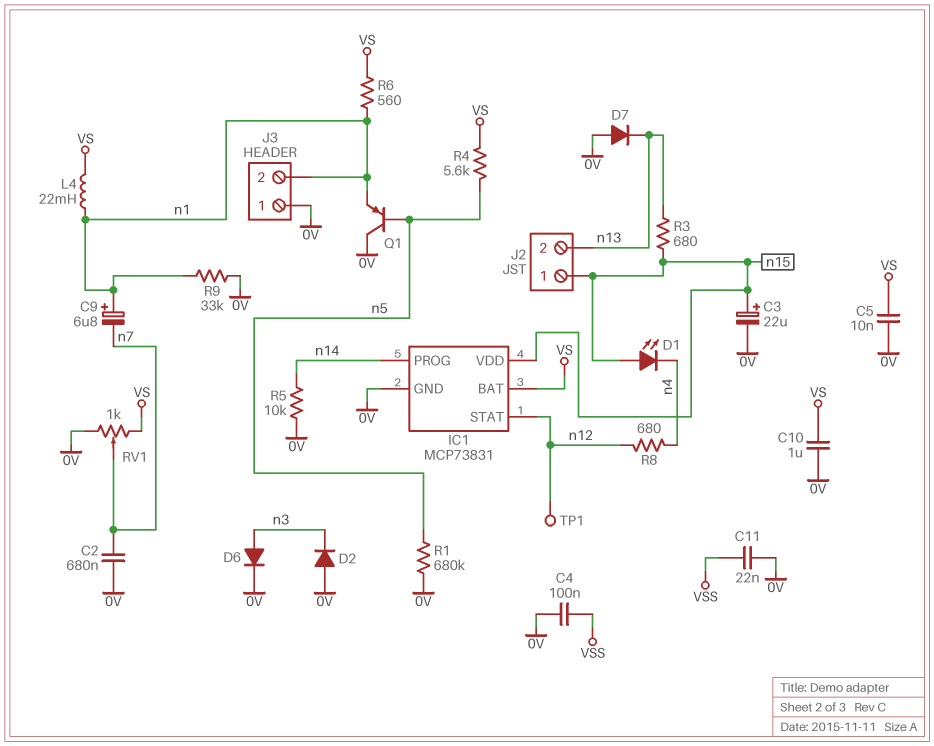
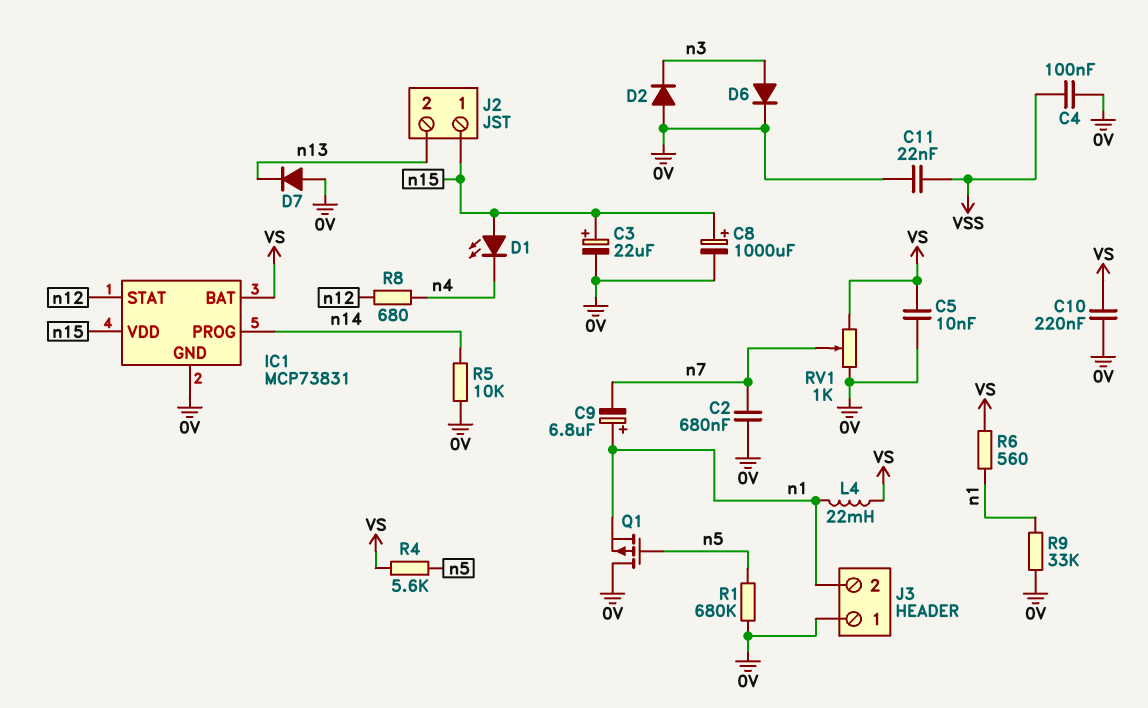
C8: none -> 1000uF (plus n15, minus 0V)
C10: 1uF (0V, VS) -> 220nF (0V, VS)
Q1: PNP (B n5, C 0V, E n1) -> PMOS (G n5, D 0V, S n1)
R3: 680 (n13, n15) -> none
TP1: test point (n12) -> none

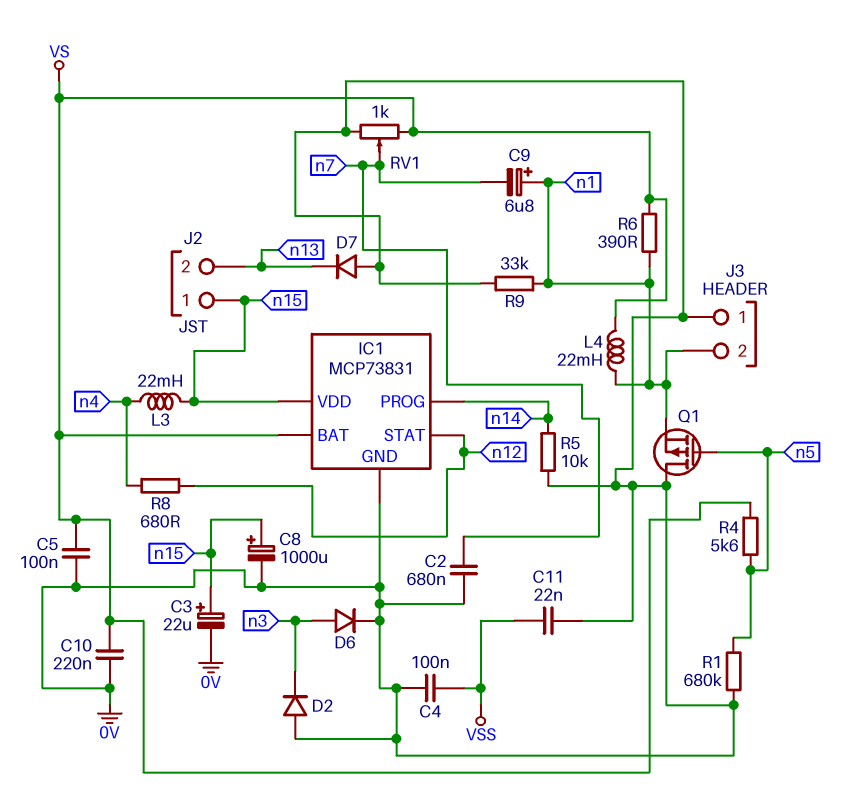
C5: 10nF (0V, VS) -> 100nF (0V, VS)
D1: LED (A n15, K n4) -> none
L3: none -> 22mH (n4, n15)
R6: 560 (VS, n1) -> 390 (VS, n1)

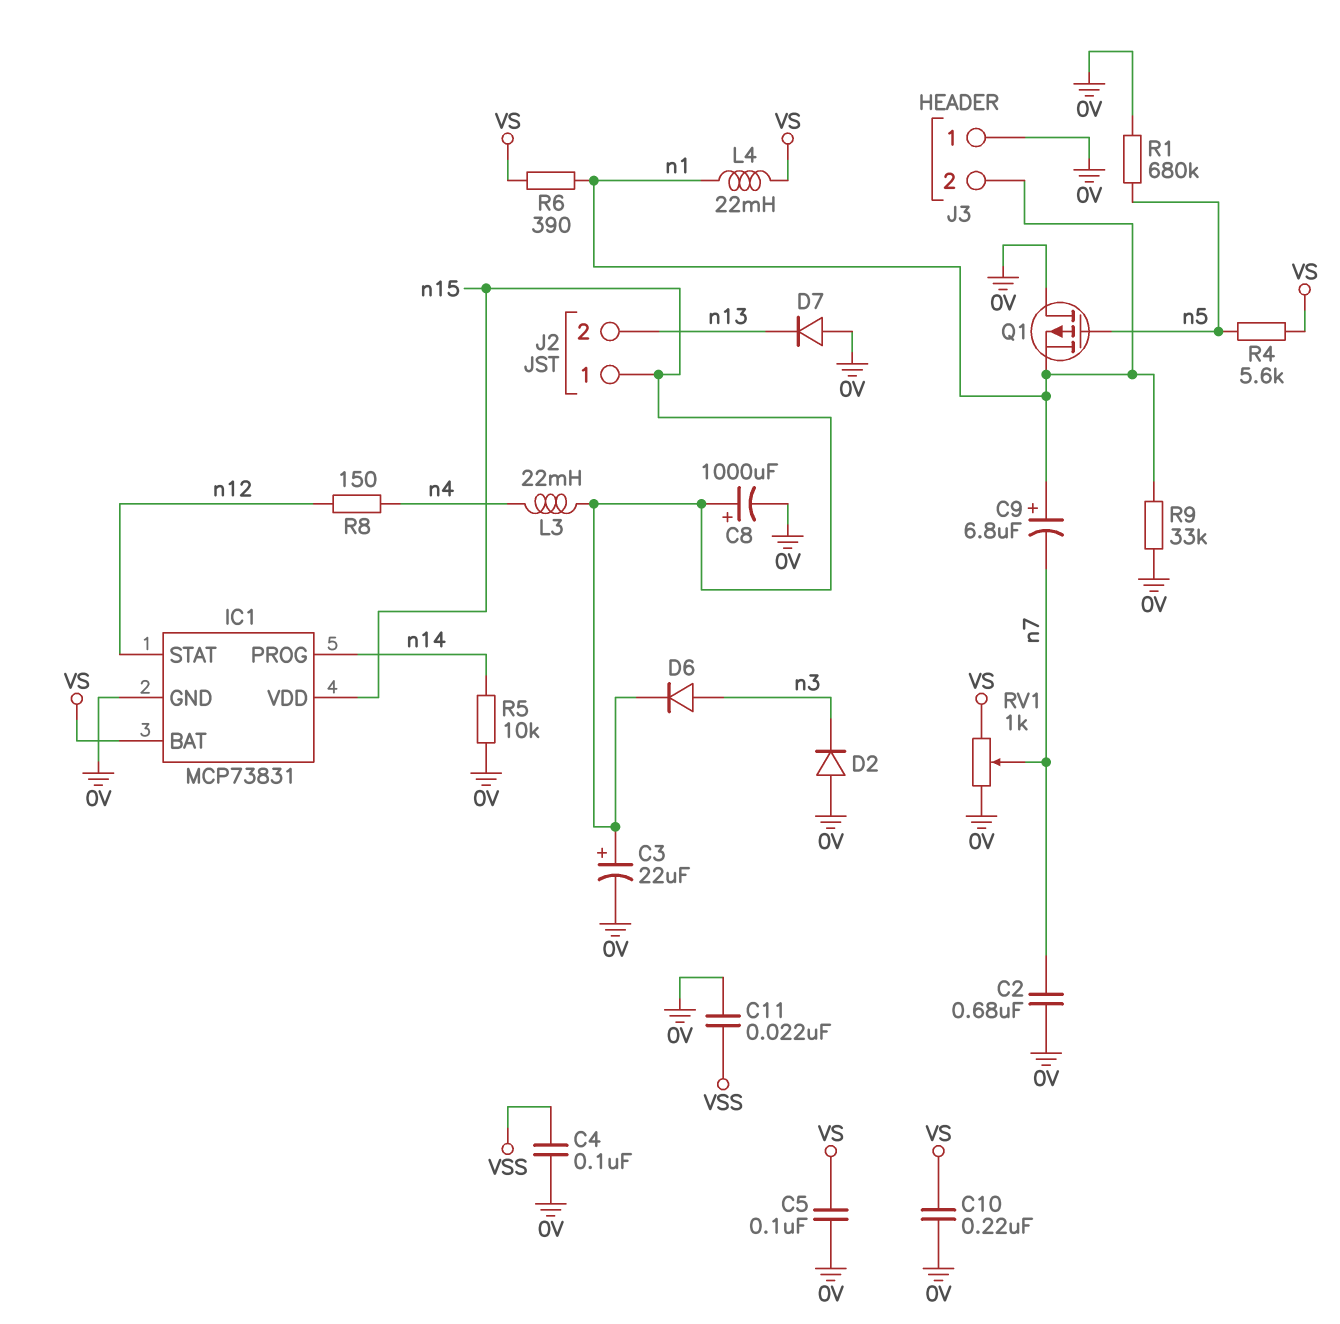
D6: diode (A n3, K 0V) -> diode (A n3, K n15)
R8: 680 (n4, n12) -> 150 (n4, n12)

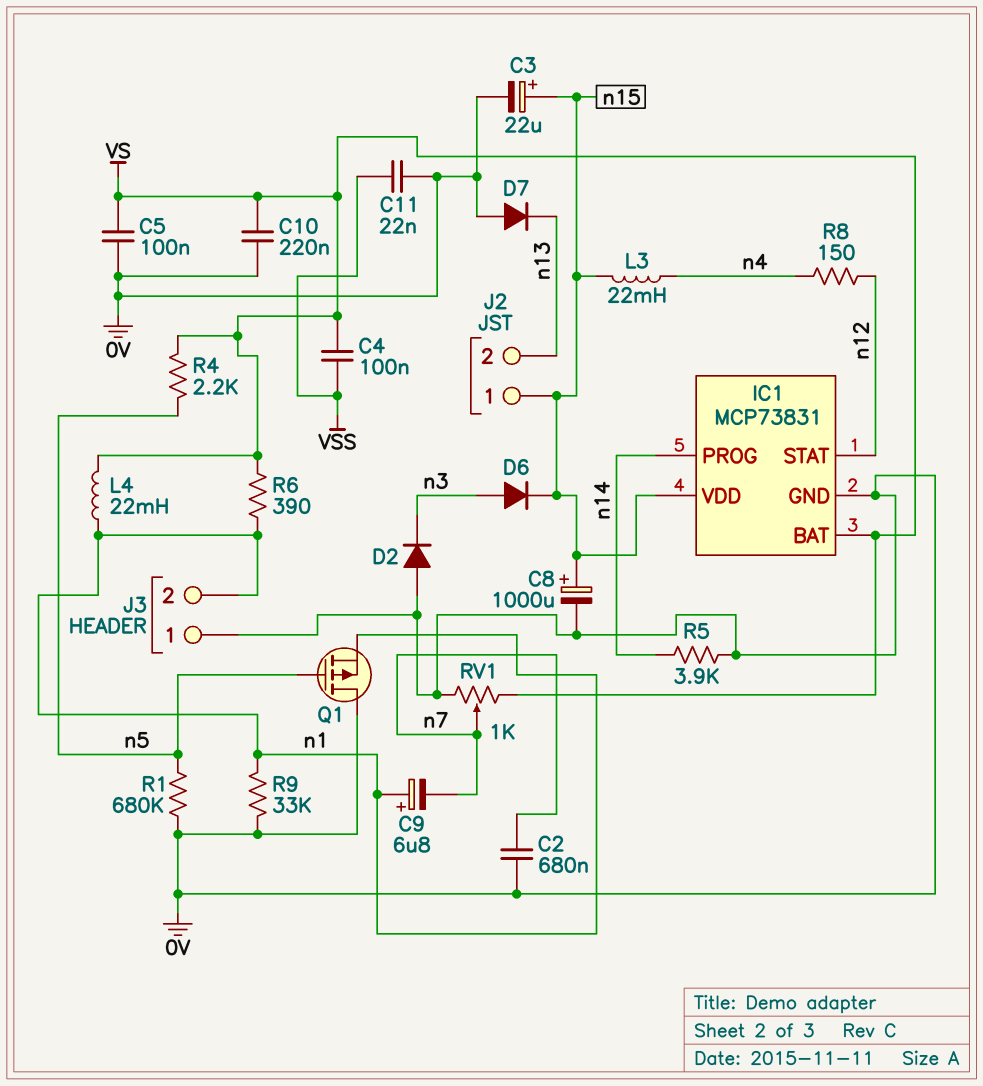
C4: 100nF (0V, VSS) -> 100nF (VS, VSS)
R4: 5.6k (VS, n5) -> 2.2k (VS, n5)
R5: 10k (0V, n14) -> 3.9k (0V, n14)

